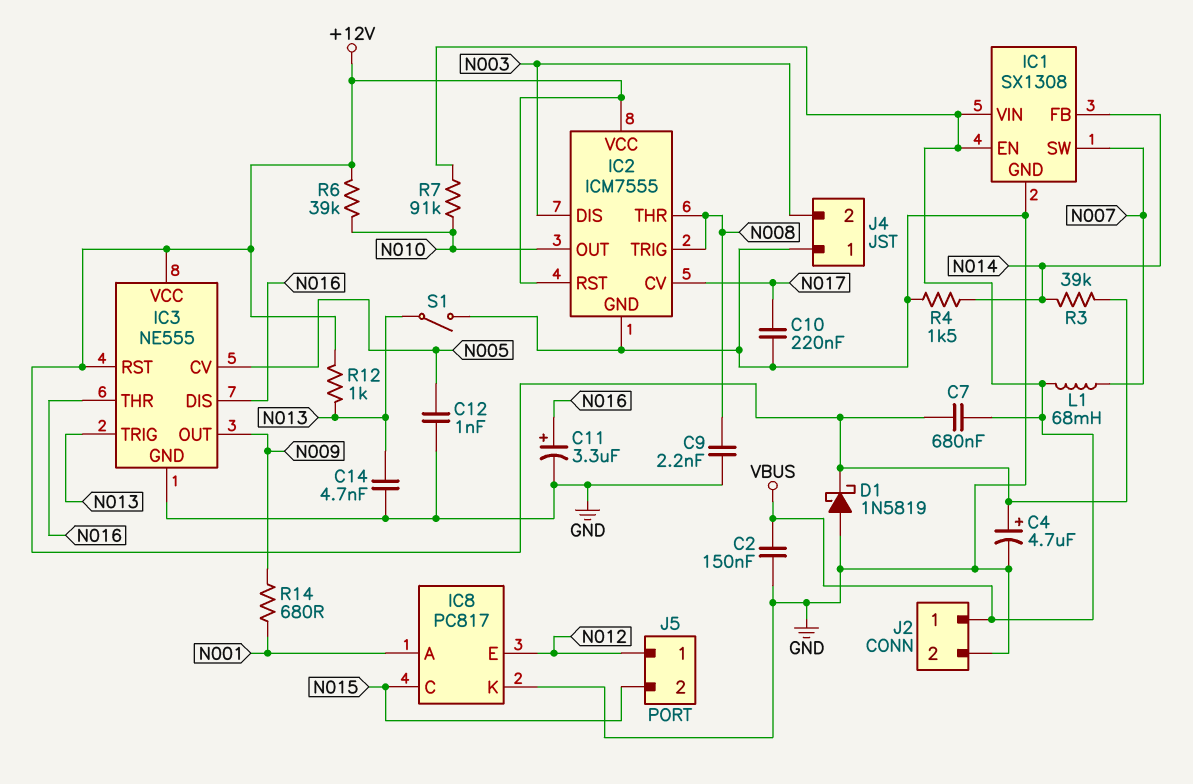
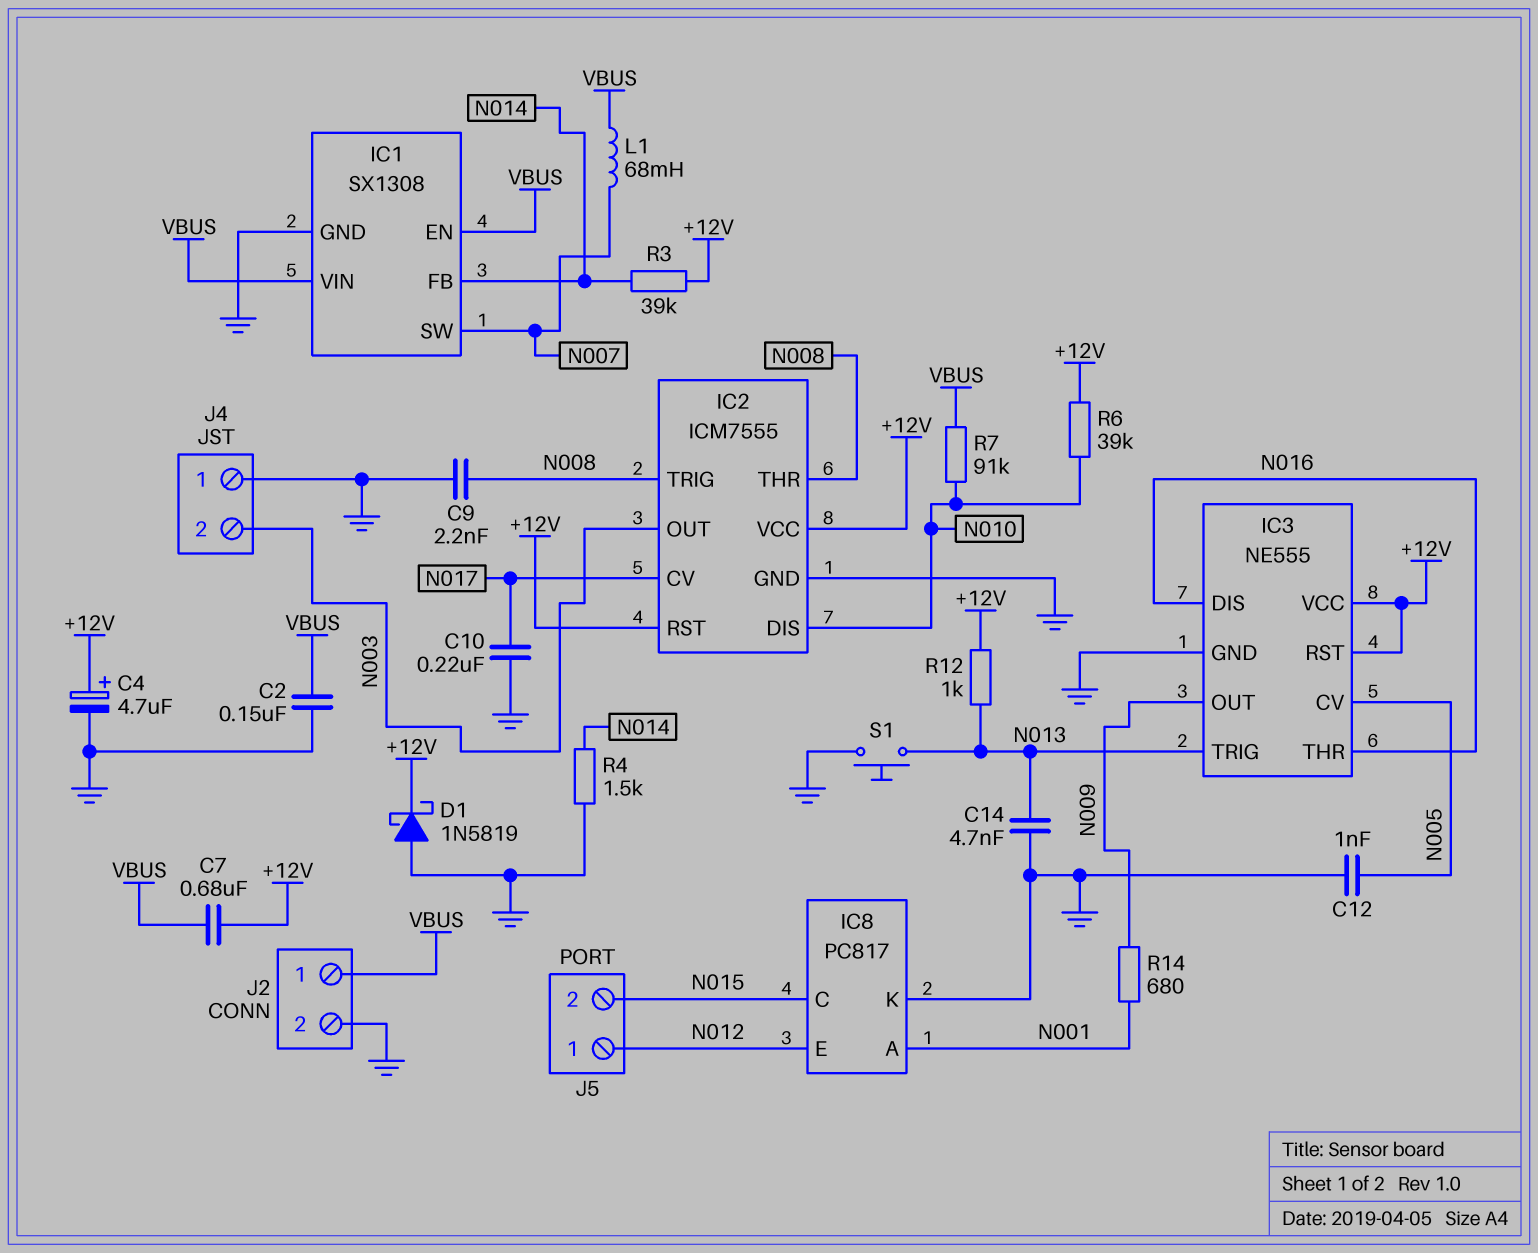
C11: 3.3uF (plus N016, minus GND) -> none
IC2 pin DIS: N003 -> N010
IC2 pin OUT: N010 -> N003
S1: switch (GND, N013) -> button (GND, N013)

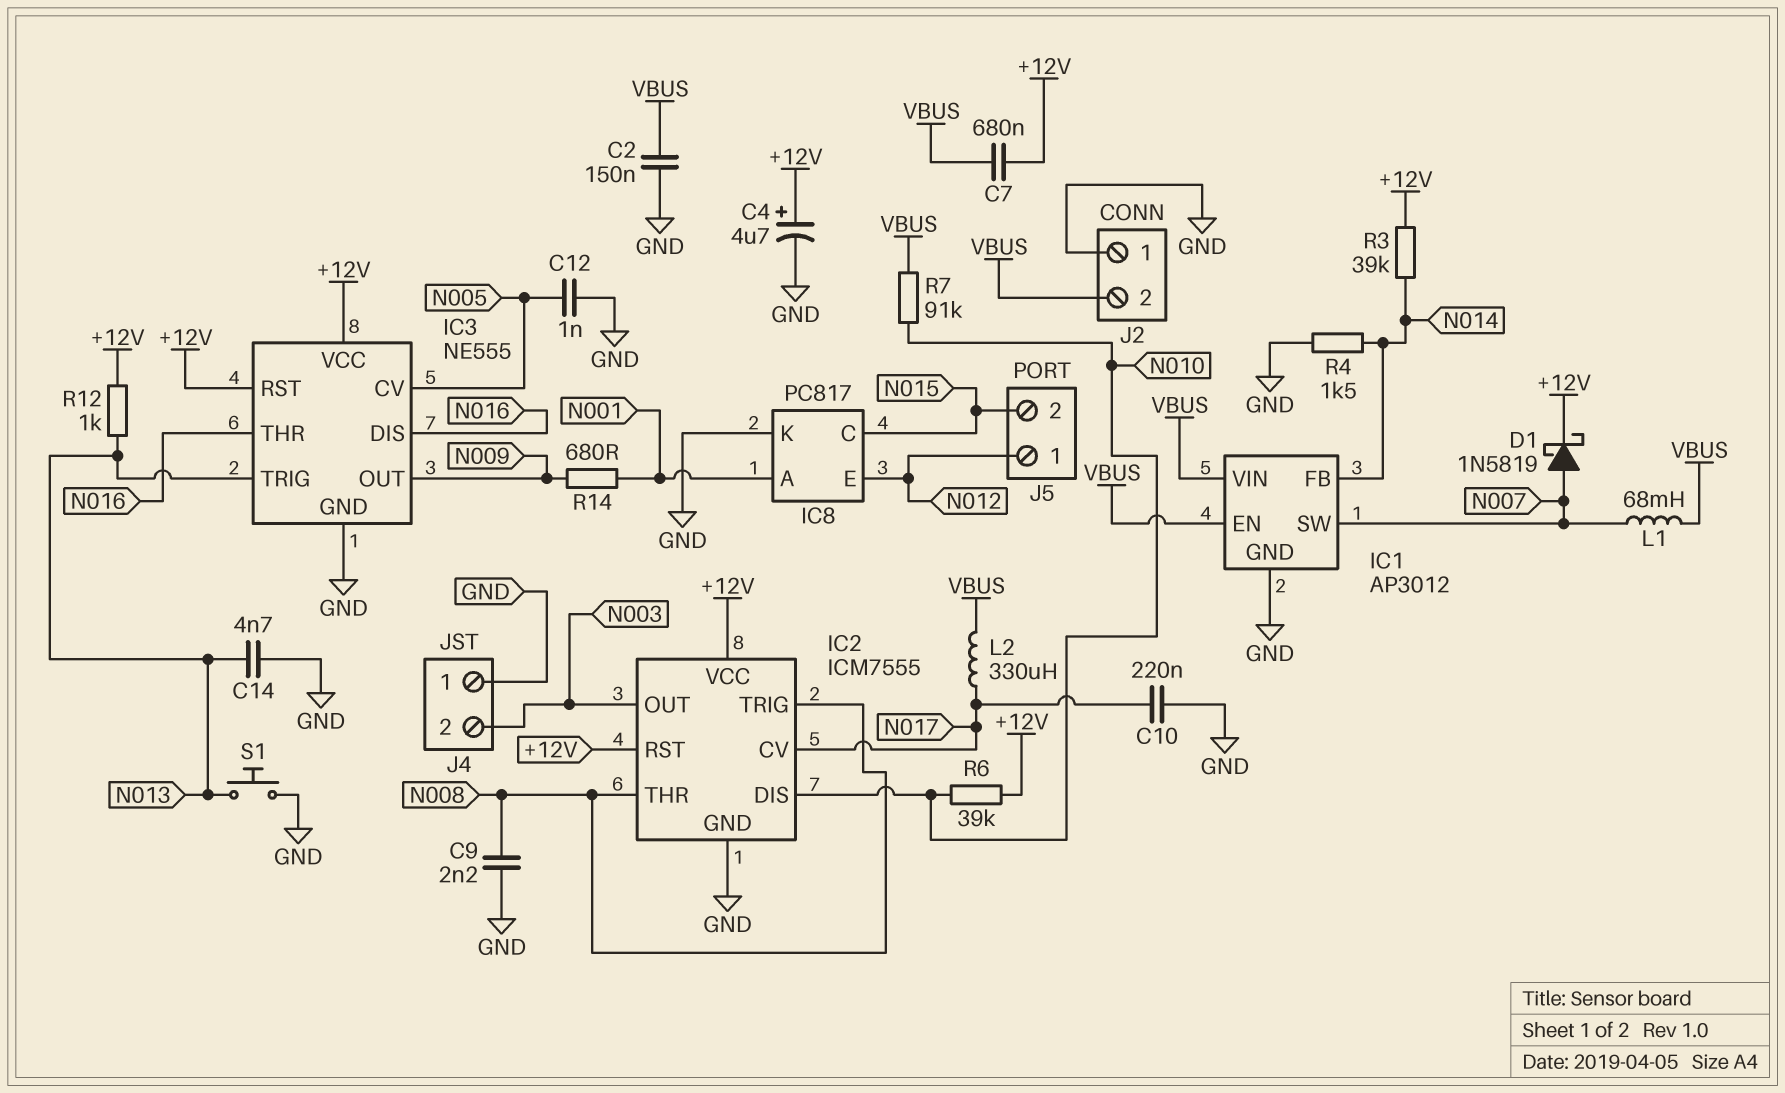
D1: schottky 1N5819 (A GND, K +12V) -> schottky 1N5819 (A N007, K +12V)
IC1: SX1308 -> AP3012
J2 pin 1: VBUS -> GND
J2 pin 2: GND -> VBUS
L2: none -> 330uH (N017, VBUS)

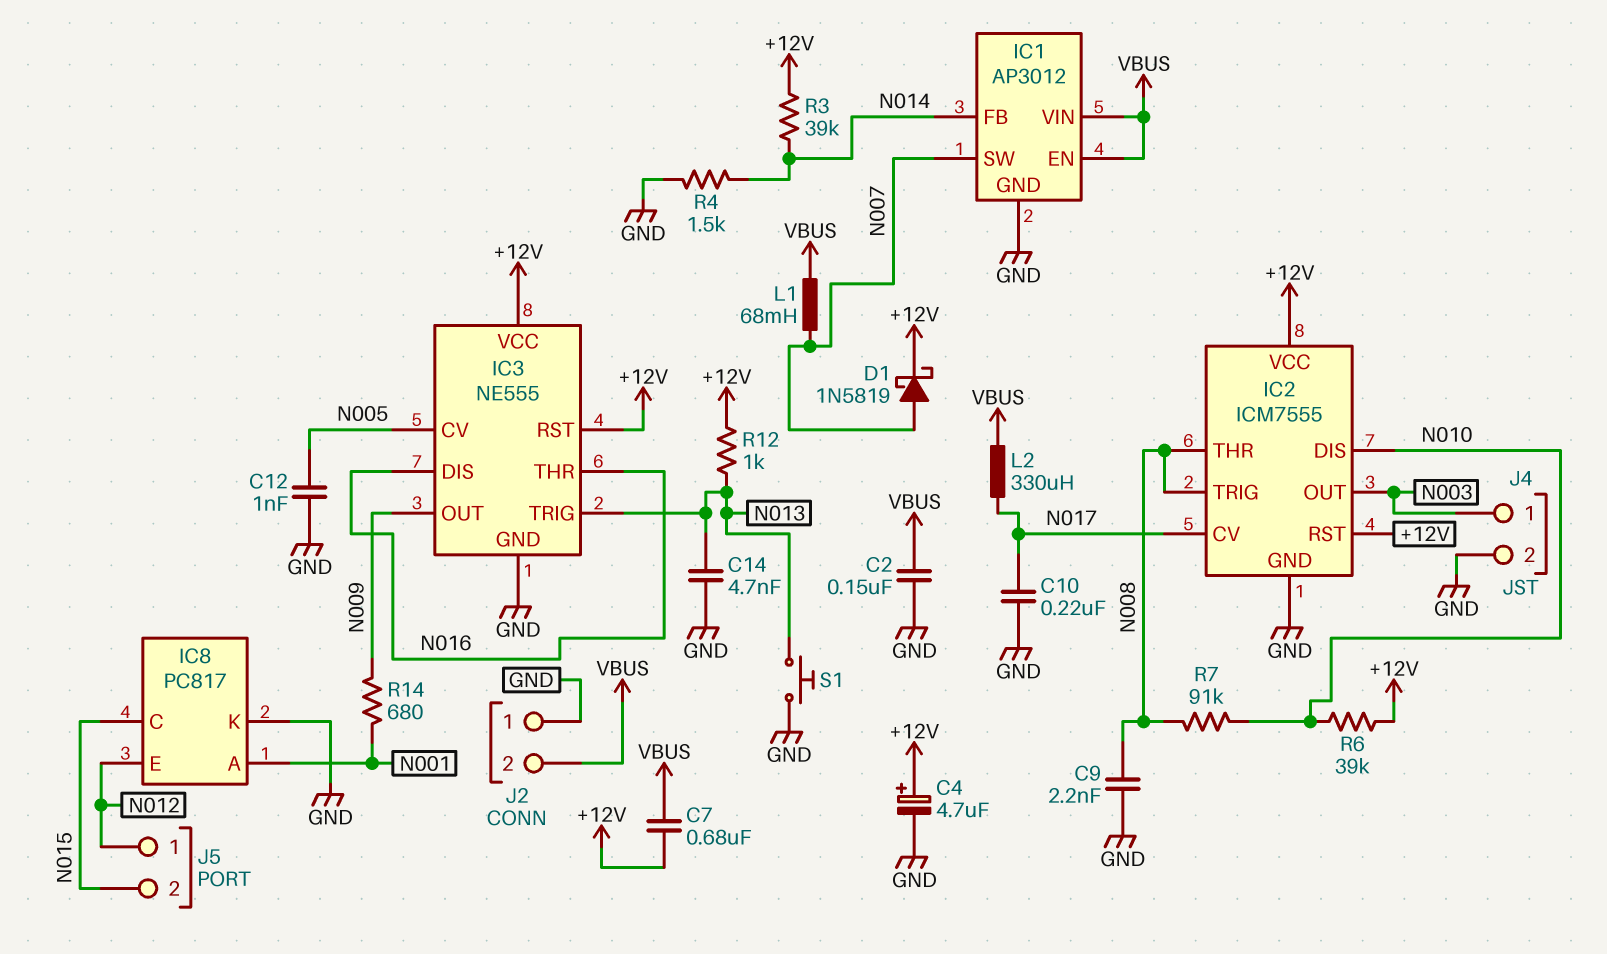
J4 pin 1: GND -> N003
J4 pin 2: N003 -> GND
R7: 91k (N010, VBUS) -> 91k (N008, N010)

